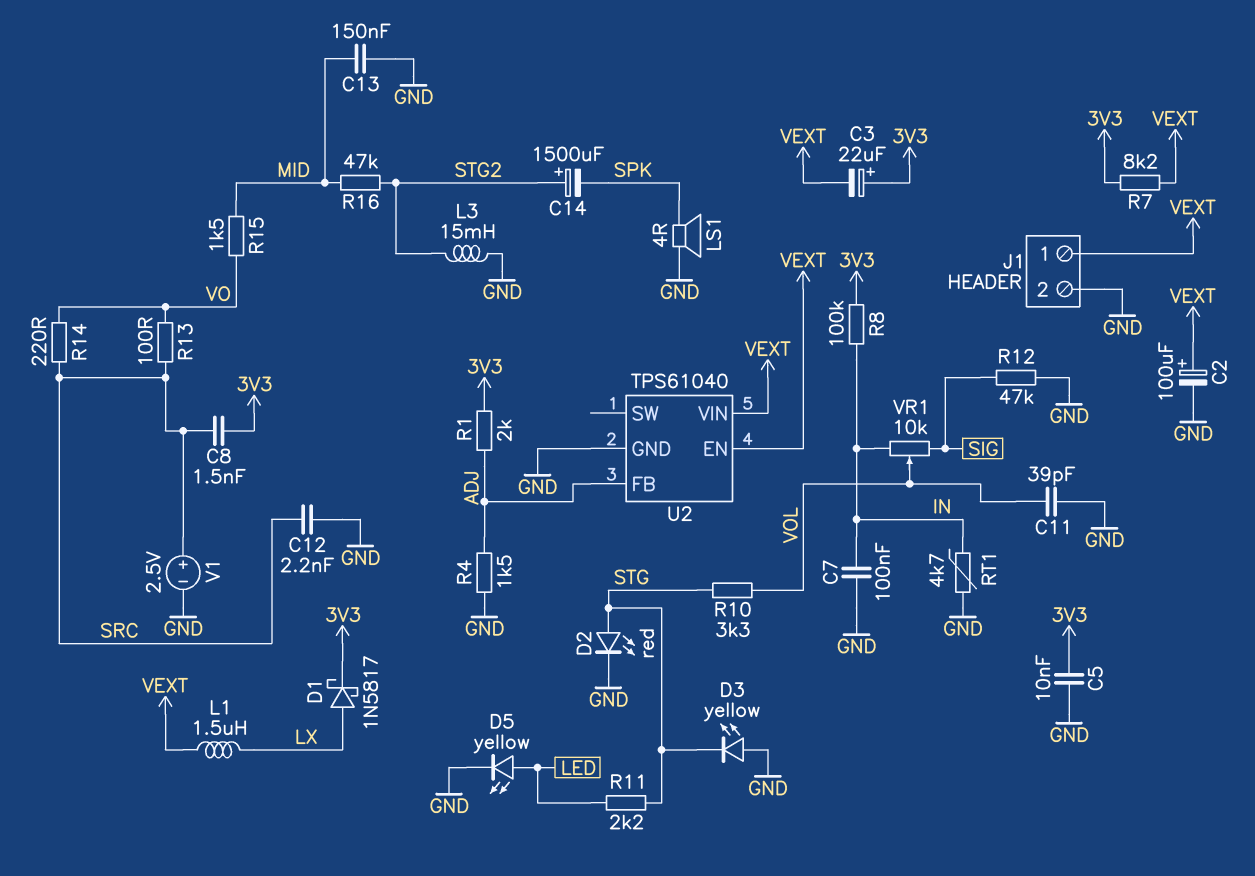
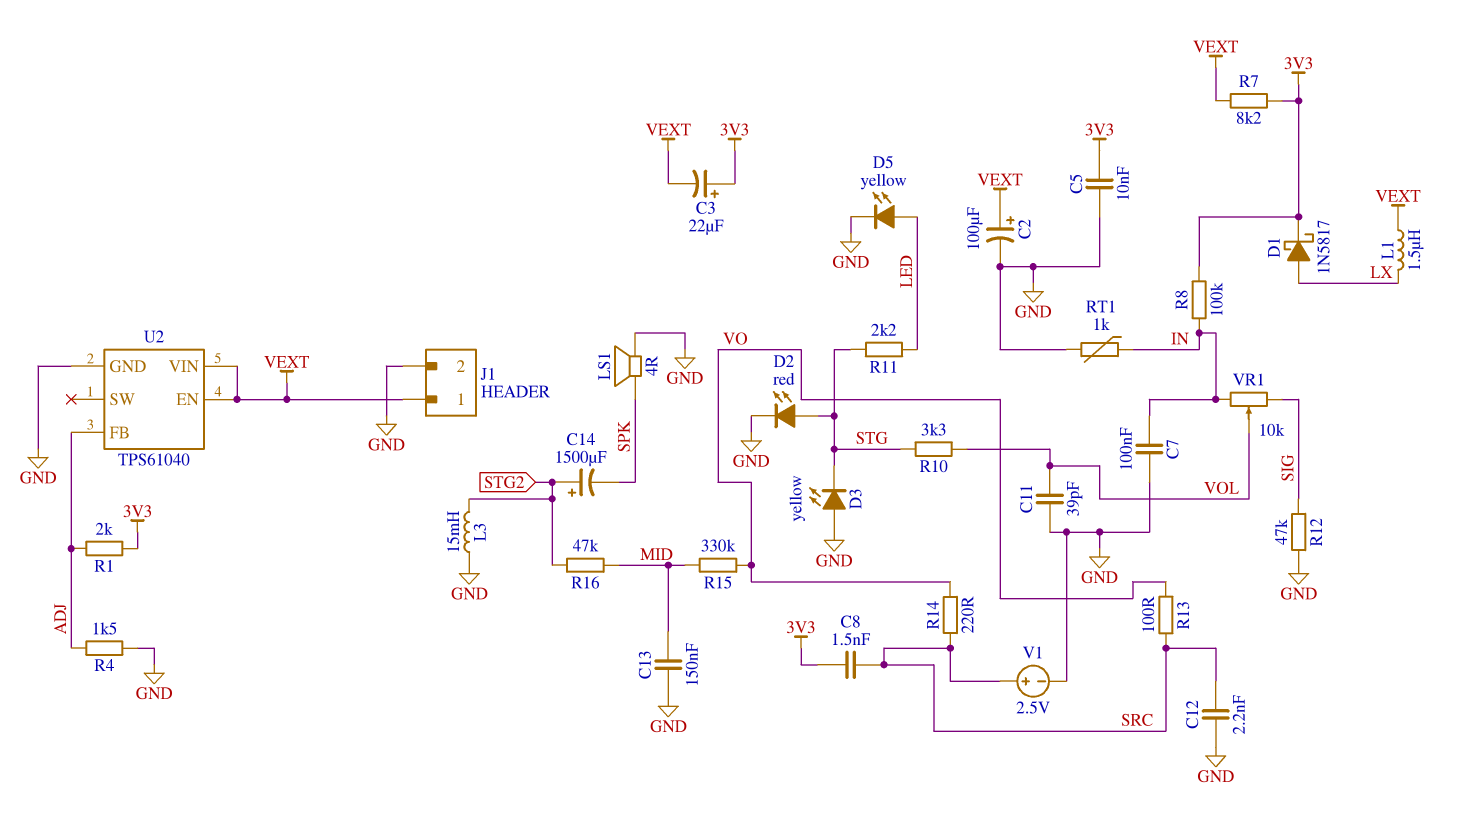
R15: 1.5k (MID, VO) -> 330k (MID, VO)
RT1: 4.7k (GND, IN) -> 1k (GND, IN)

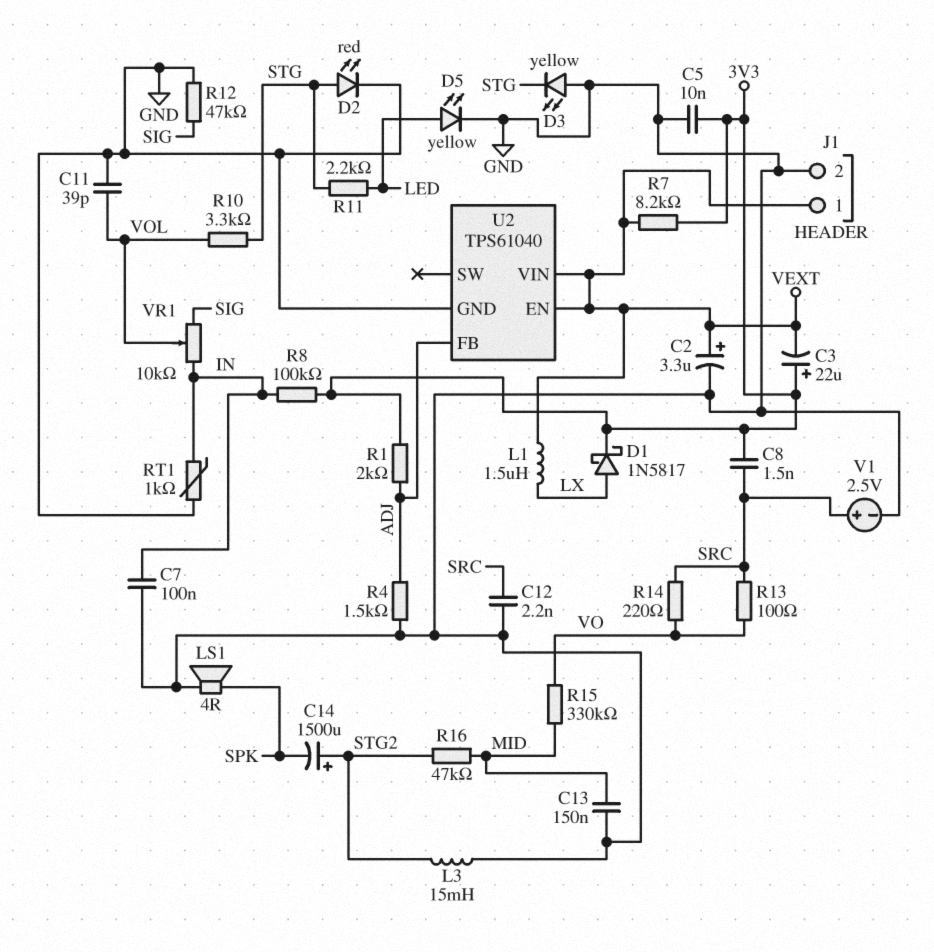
C2: 100uF (plus VEXT, minus GND) -> 3.3uF (plus VEXT, minus GND)

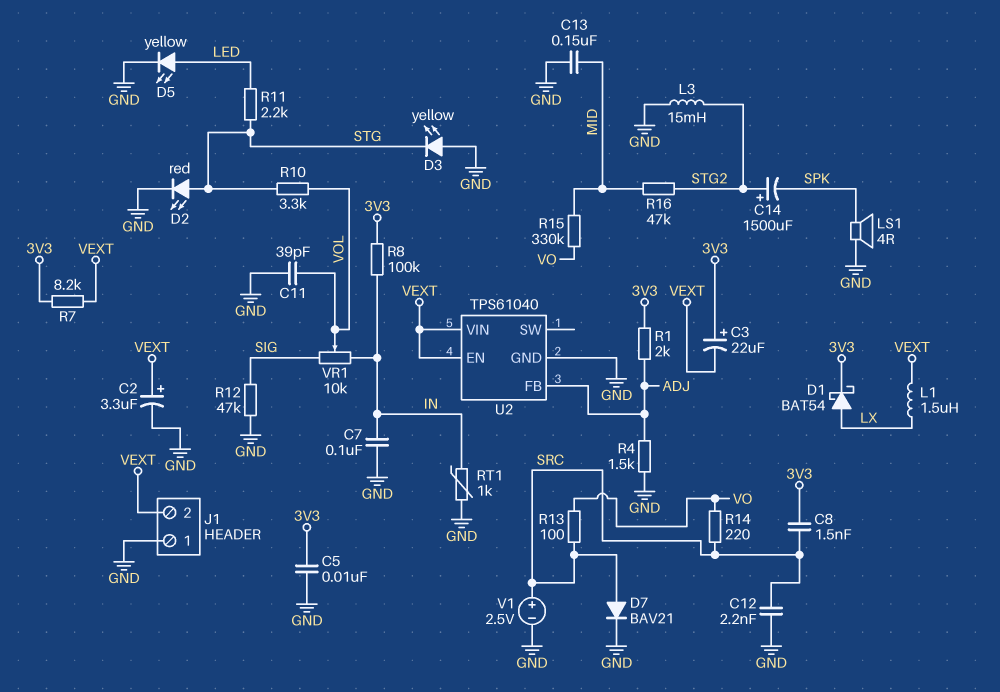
D1: schottky 1N5817 (A LX, K 3V3) -> schottky BAT54 (A LX, K 3V3)
D7: none -> diode BAV21 (A SRC, K GND)
J1 pin 1: VEXT -> GND
J1 pin 2: GND -> VEXT

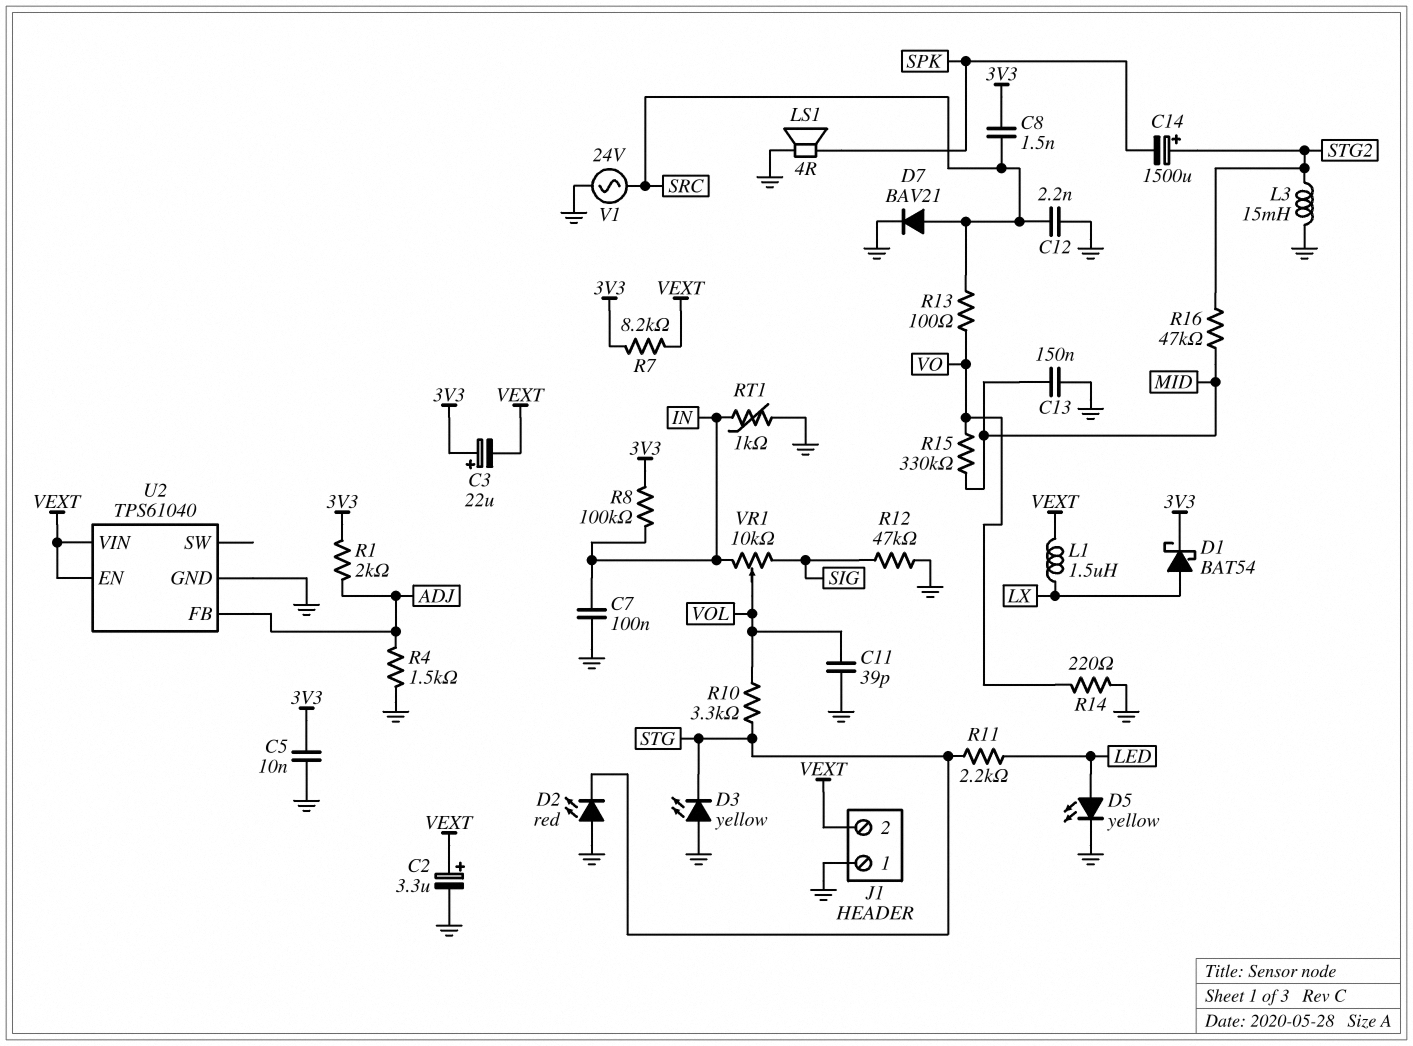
D2: LED red (A STG, K GND) -> LED red (A GND, K STG)
R14: 220 (SRC, VO) -> 220 (GND, VO)
V1: 2.5V (plus SRC, minus GND) -> AC 24V (GND, SRC)

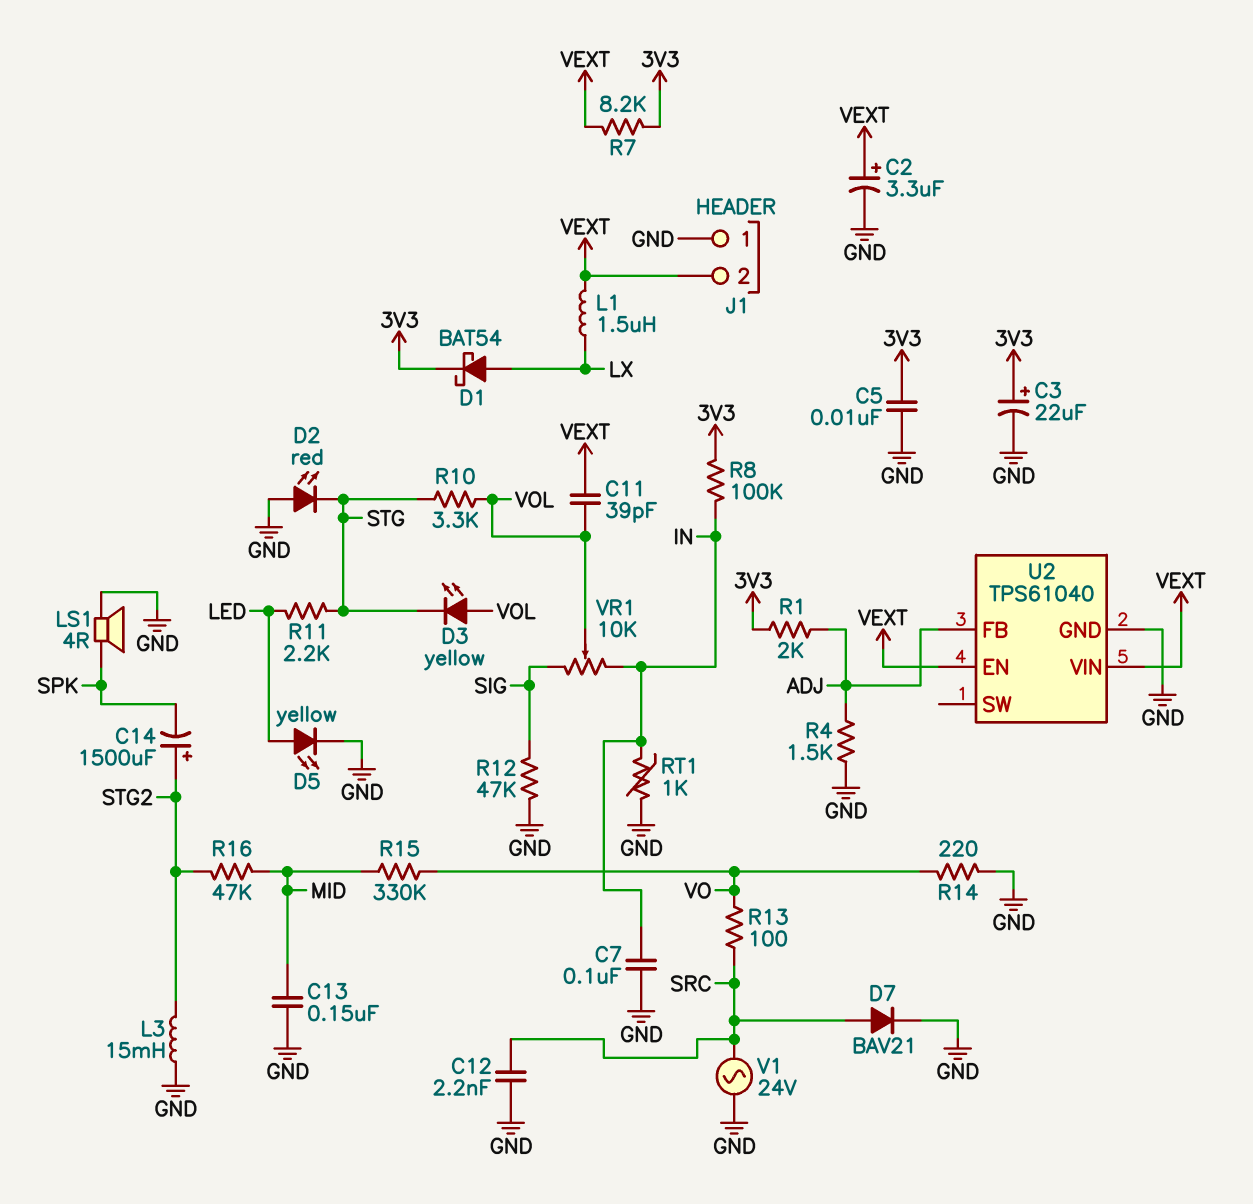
C3: 22uF (plus 3V3, minus VEXT) -> 22uF (plus 3V3, minus GND)
C8: 1.5nF (3V3, SRC) -> none
C11: 39pF (GND, VOL) -> 39pF (VEXT, VOL)
D3: LED yellow (A GND, K STG) -> LED yellow (A VOL, K STG)

